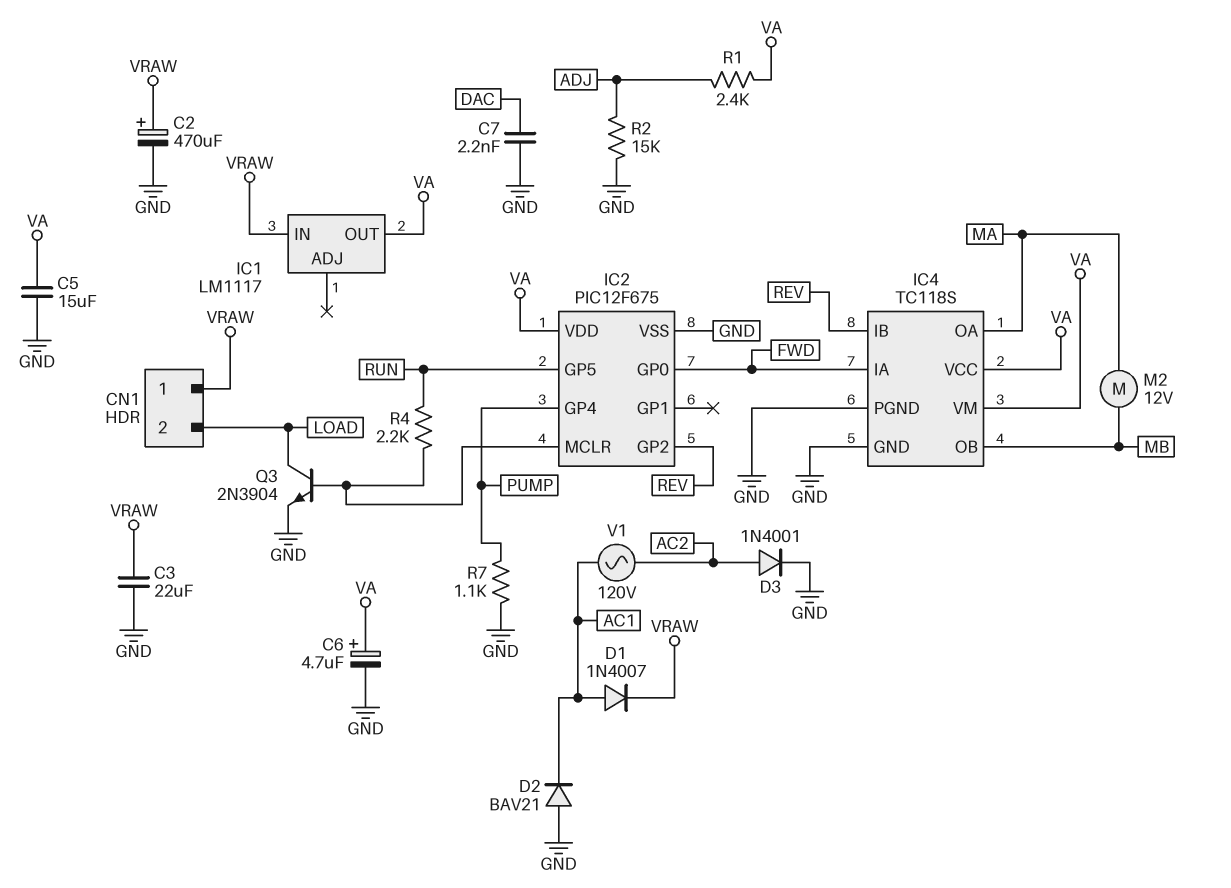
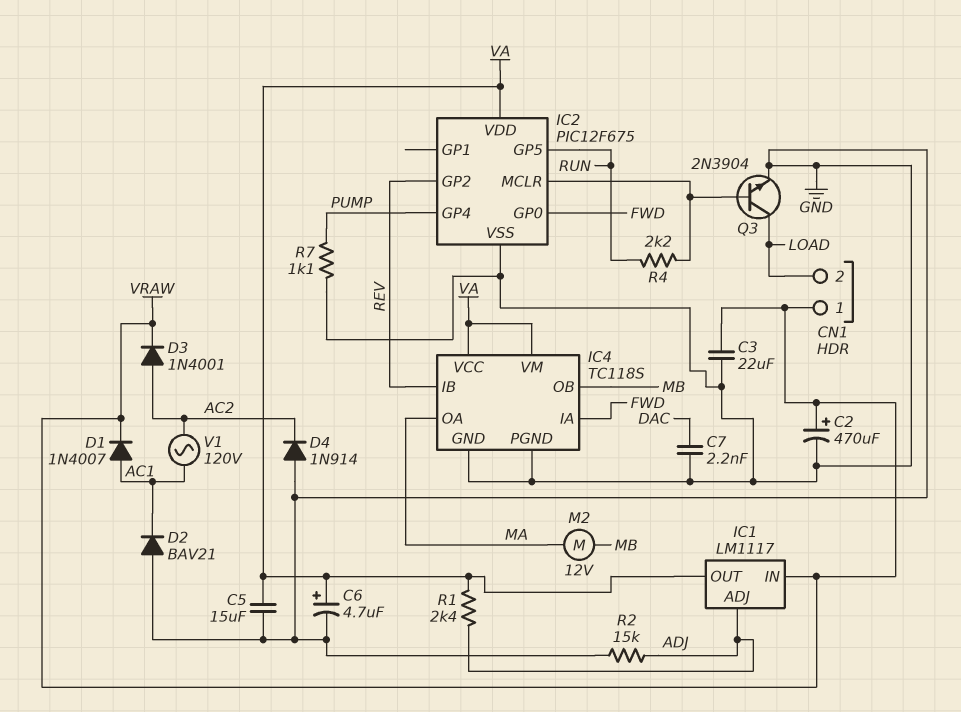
D3: diode 1N4001 (A AC2, K GND) -> diode 1N4001 (A AC2, K VRAW)
D4: none -> diode 1N914 (A GND, K AC2)
IC1 pin ADJ: none -> ADJ

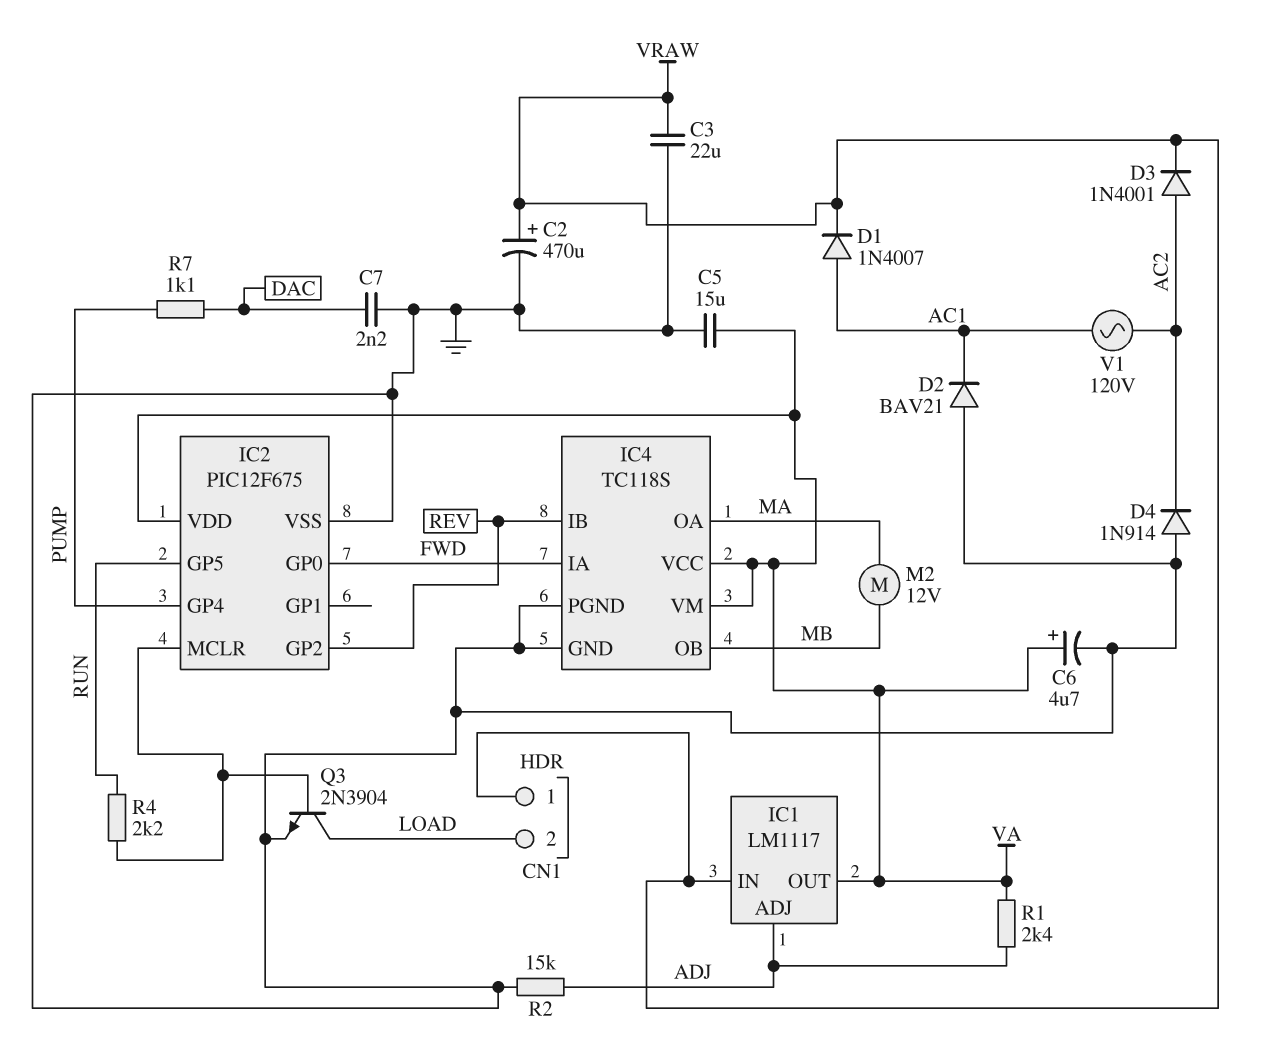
R7: 1.1k (GND, PUMP) -> 1.1k (DAC, PUMP)

